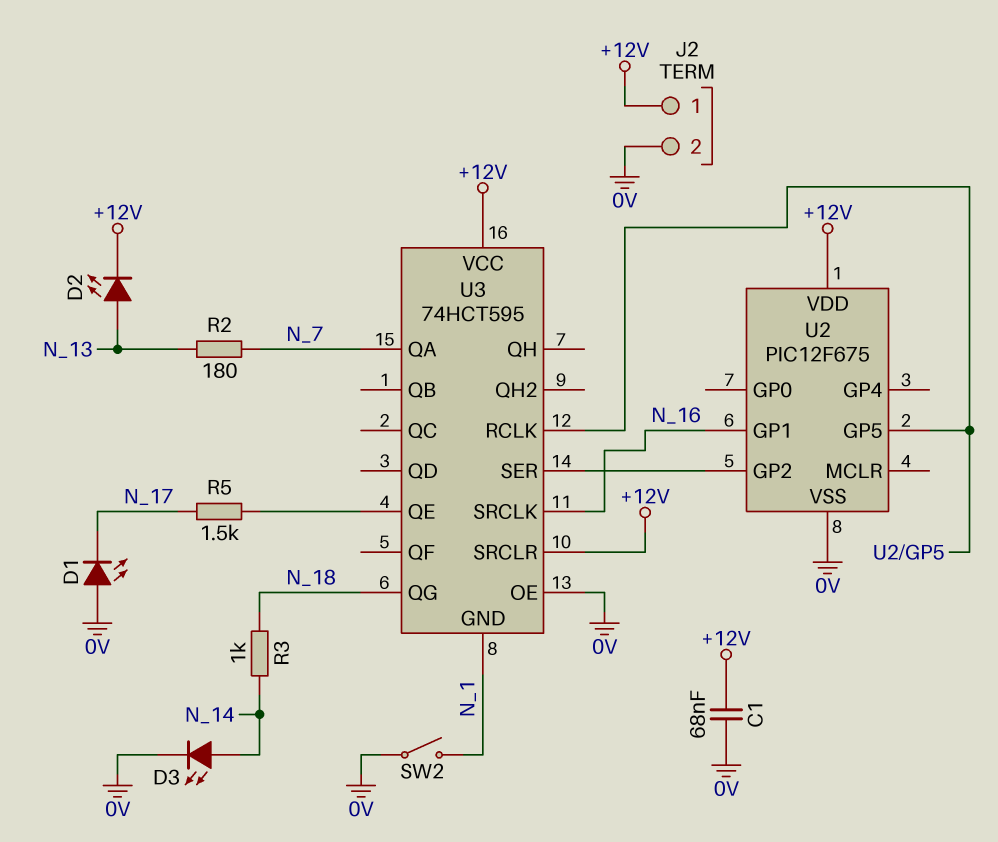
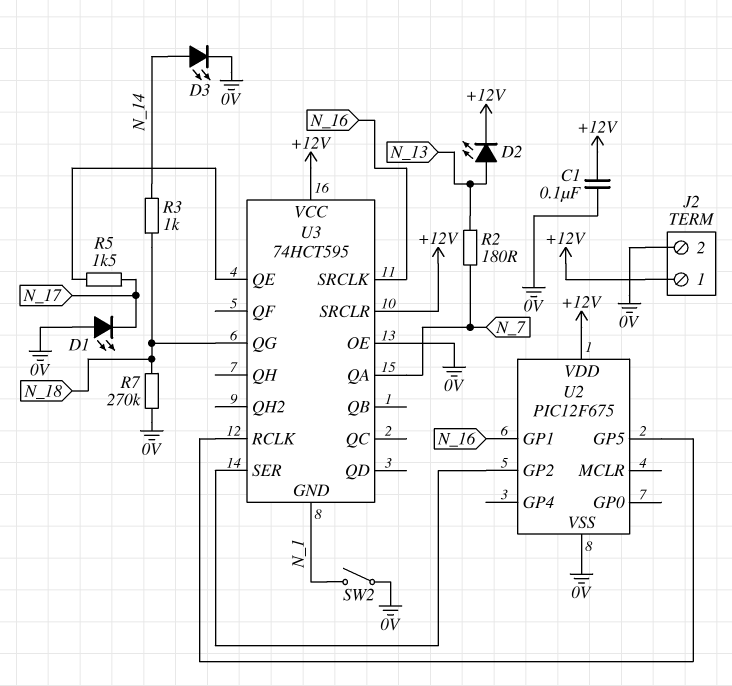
C1: 68nF (+12V, 0V) -> 100nF (+12V, 0V)
R7: none -> 270k (0V, N_18)

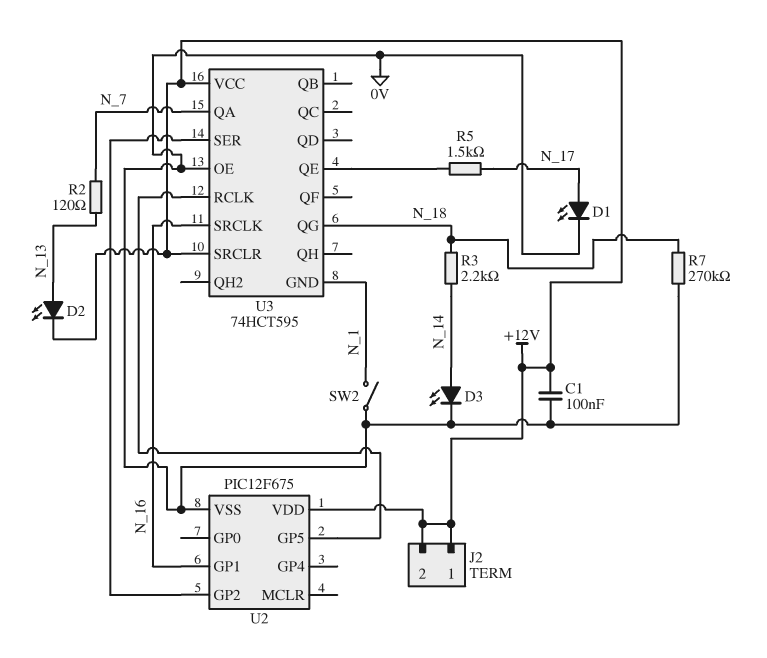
D1: LED (A 0V, K N_17) -> LED (A N_17, K 0V)
J2 pin 2: 0V -> +12V
R2: 180 (N_7, N_13) -> 120 (N_7, N_13)
R3: 1k (N_14, N_18) -> 2.2k (N_14, N_18)

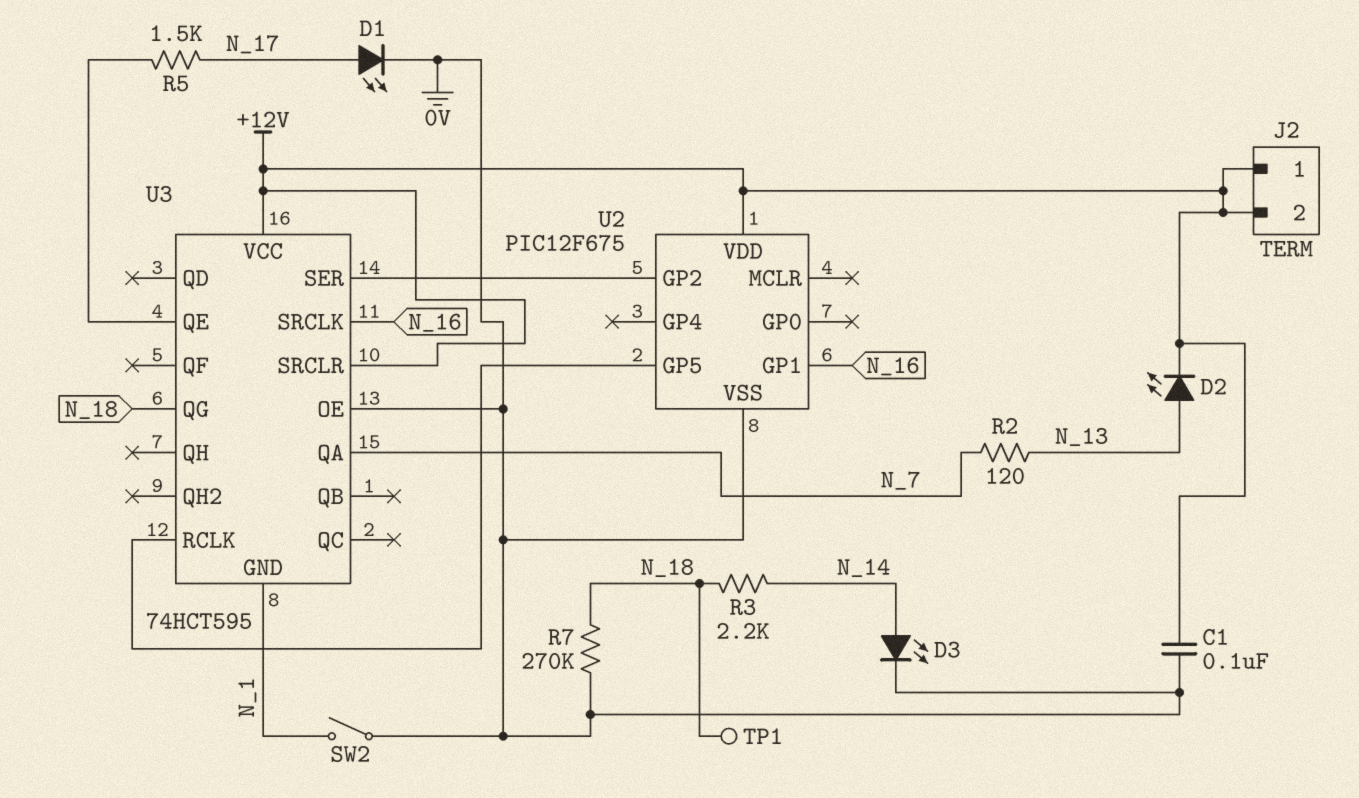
TP1: none -> test point (N_18)

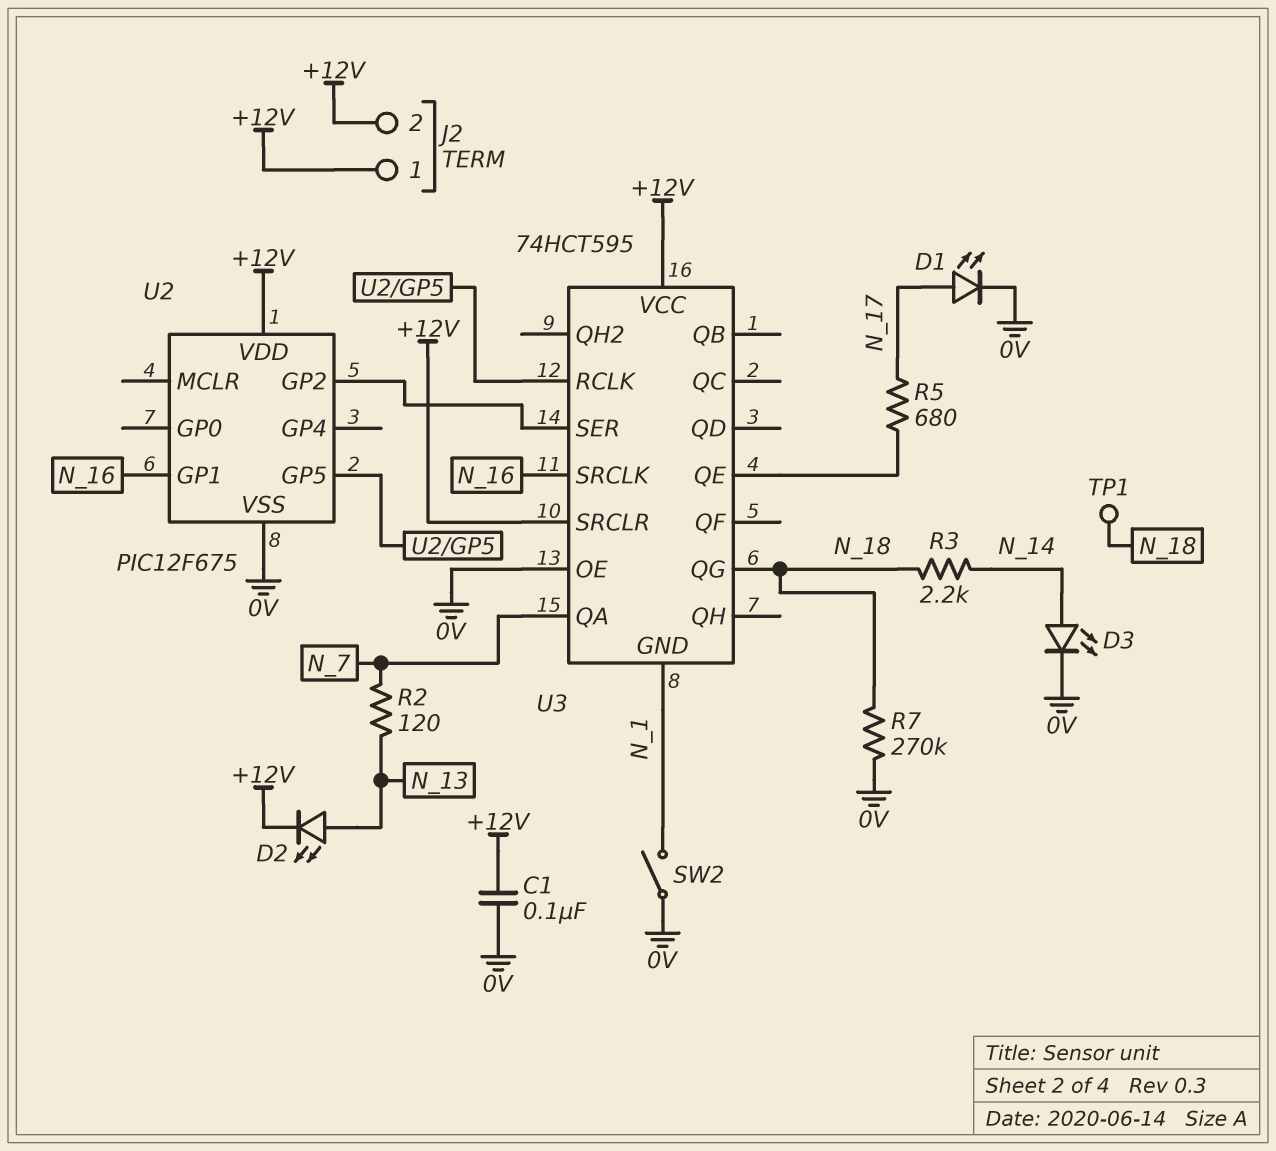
R5: 1.5k (N_17, U3/QE) -> 680 (N_17, U3/QE)

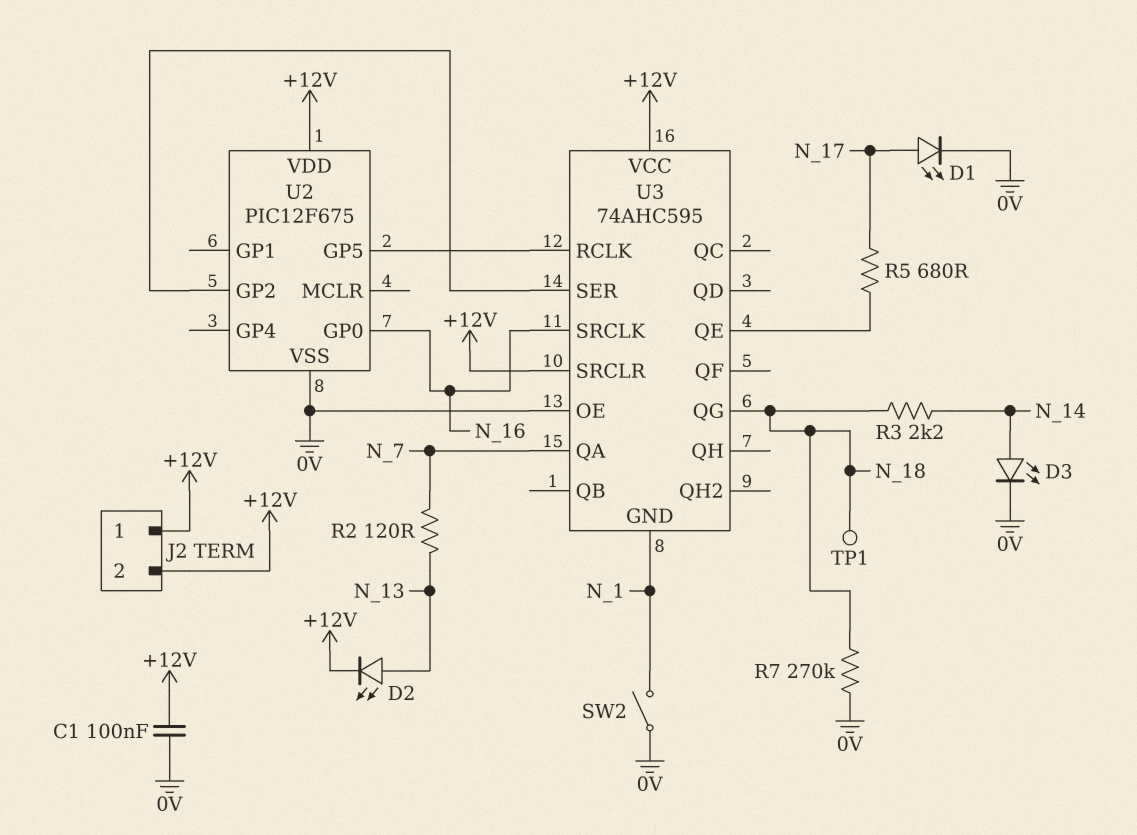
U2 pin GP0: none -> N_16
U2 pin GP1: N_16 -> none
U3: 74HCT595 -> 74AHC595

